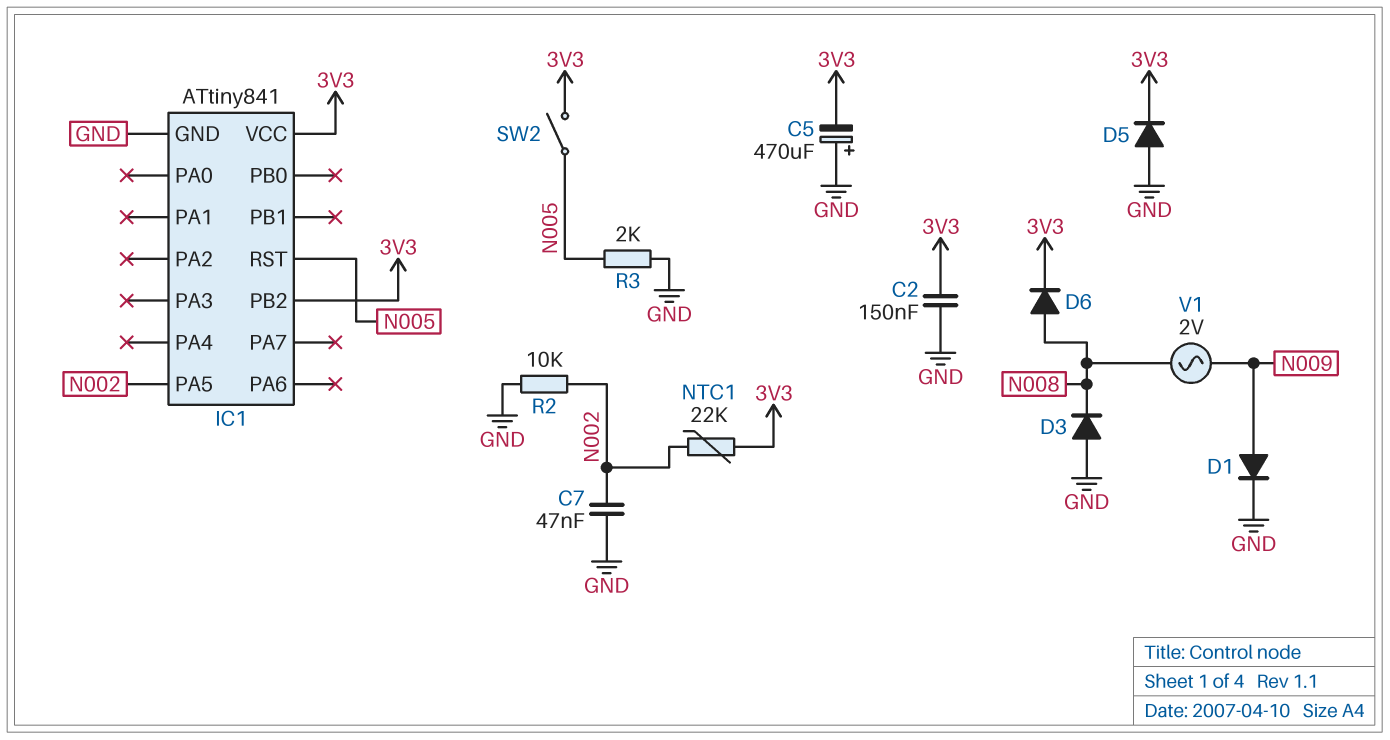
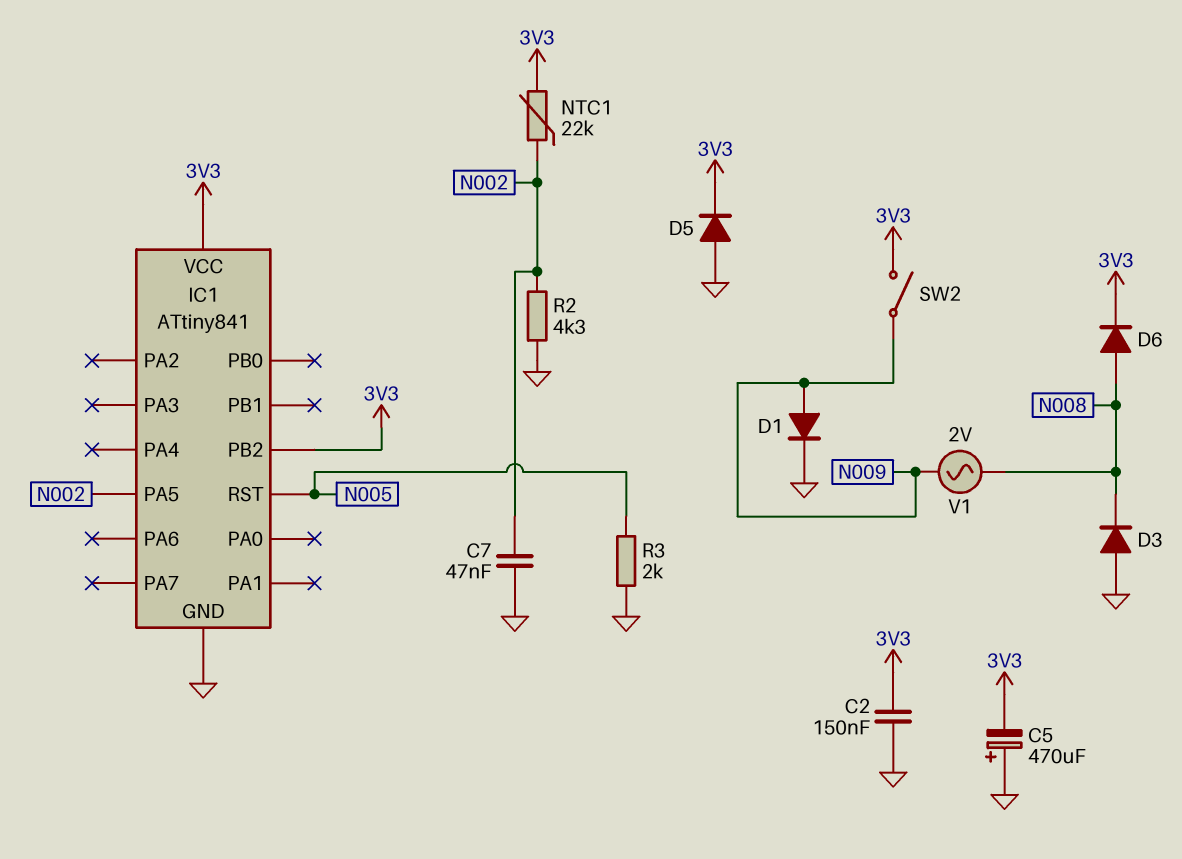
R2: 10k (GND, N002) -> 4.3k (GND, N002)
SW2: switch (3V3, N005) -> switch (3V3, N009)

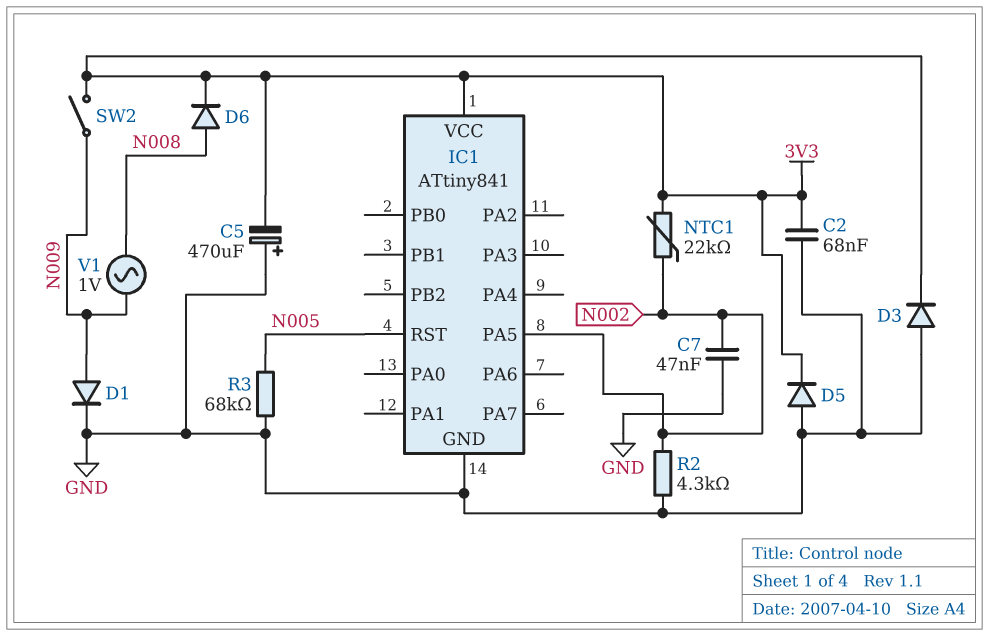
C2: 150nF (3V3, GND) -> 68nF (3V3, GND)
D3: diode (A GND, K N008) -> diode (A GND, K 3V3)
IC1 pin PB2: 3V3 -> none
R3: 2k (GND, N005) -> 68k (GND, N005)
V1: AC 2V (N008, N009) -> AC 1V (N008, N009)

